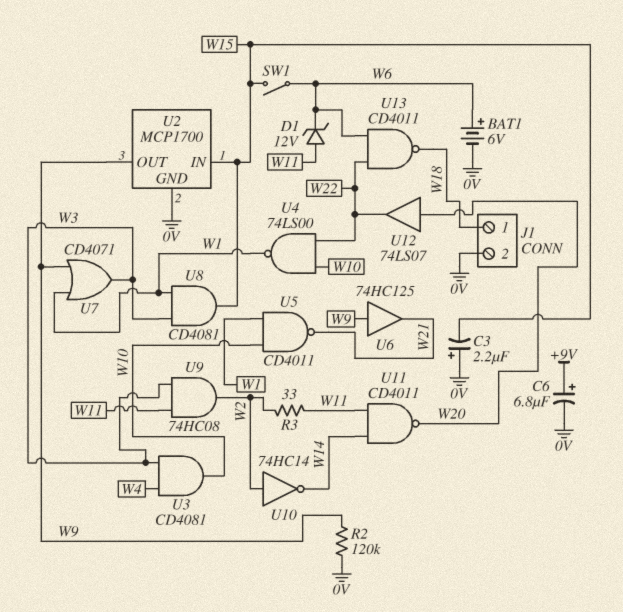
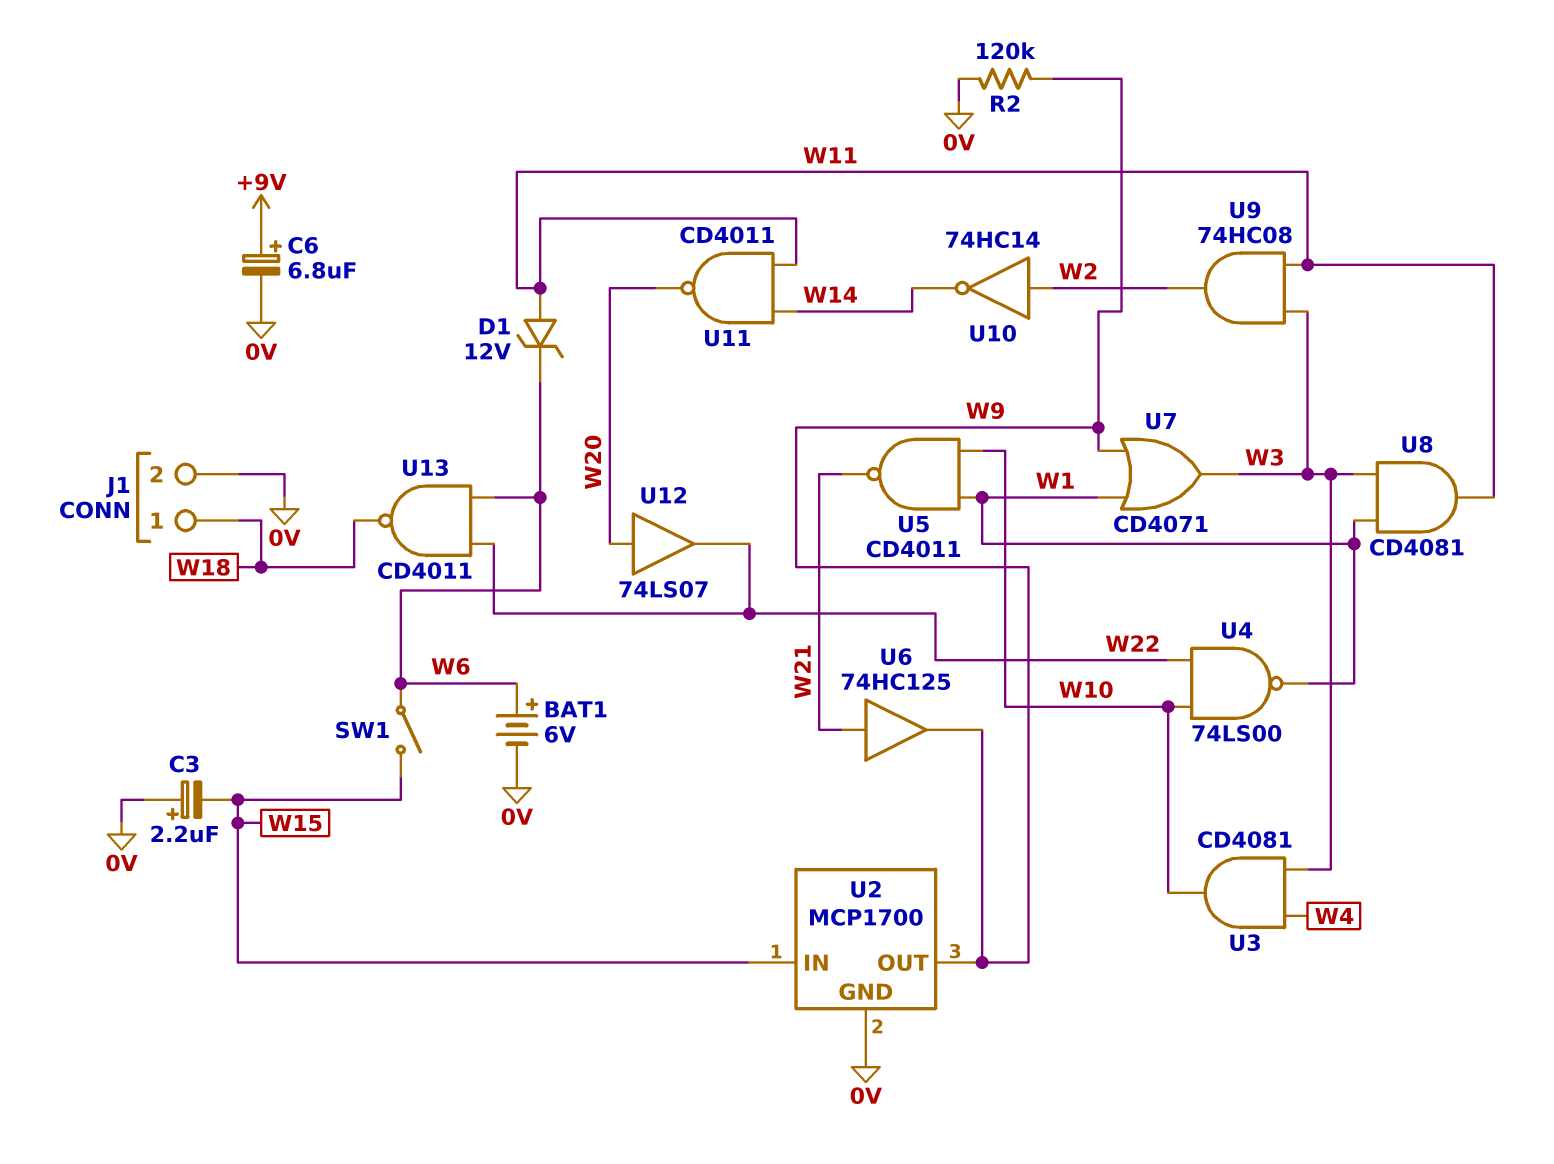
R3: 33 (W2, W11) -> none
U6: buffer 74HC125 (in W9, out W21) -> buffer 74HC125 (in W21, out W9)
U8: AND CD4081 (in W1, in W3, out W15) -> AND CD4081 (in W1, in W3, out W11)

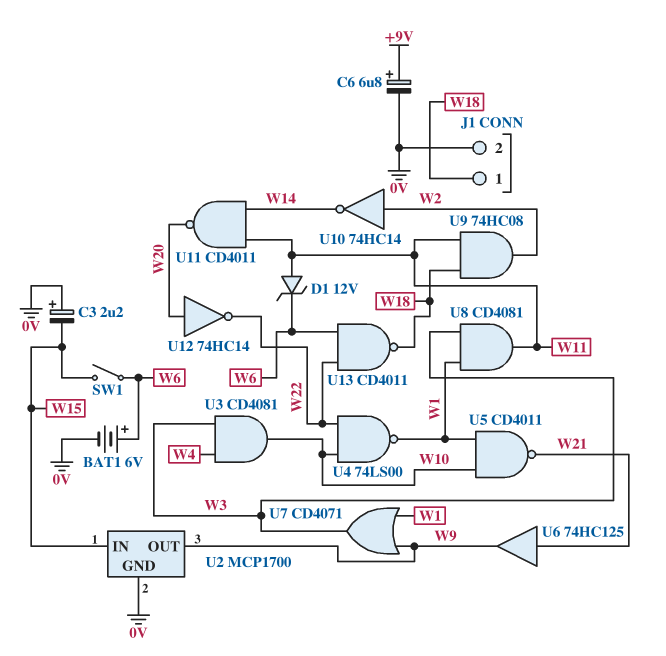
R2: 120k (0V, W9) -> none
U9: AND 74HC08 (in W3, in W11, out W2) -> AND 74HC08 (in W11, in W18, out W2)
U12: buffer 74LS07 (in W20, out W22) -> NOT 74HC14 (in W20, out W22)

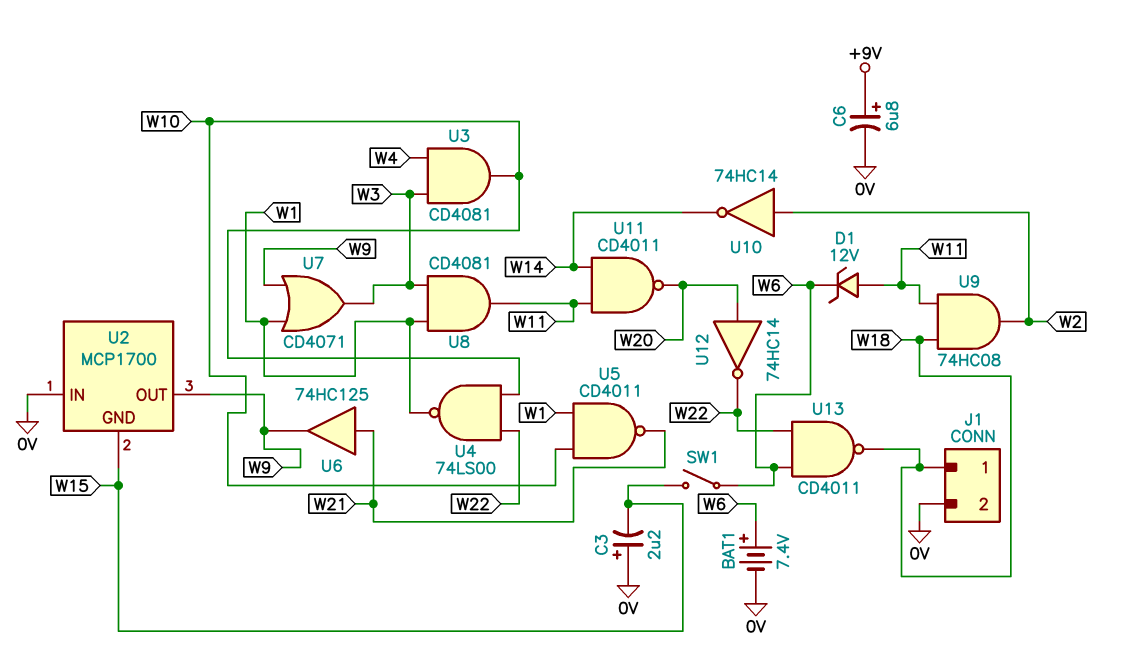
BAT1: 6V (plus W6, minus 0V) -> 7.4V (plus W6, minus 0V)
U2 pin GND: 0V -> W15
U2 pin IN: W15 -> 0V

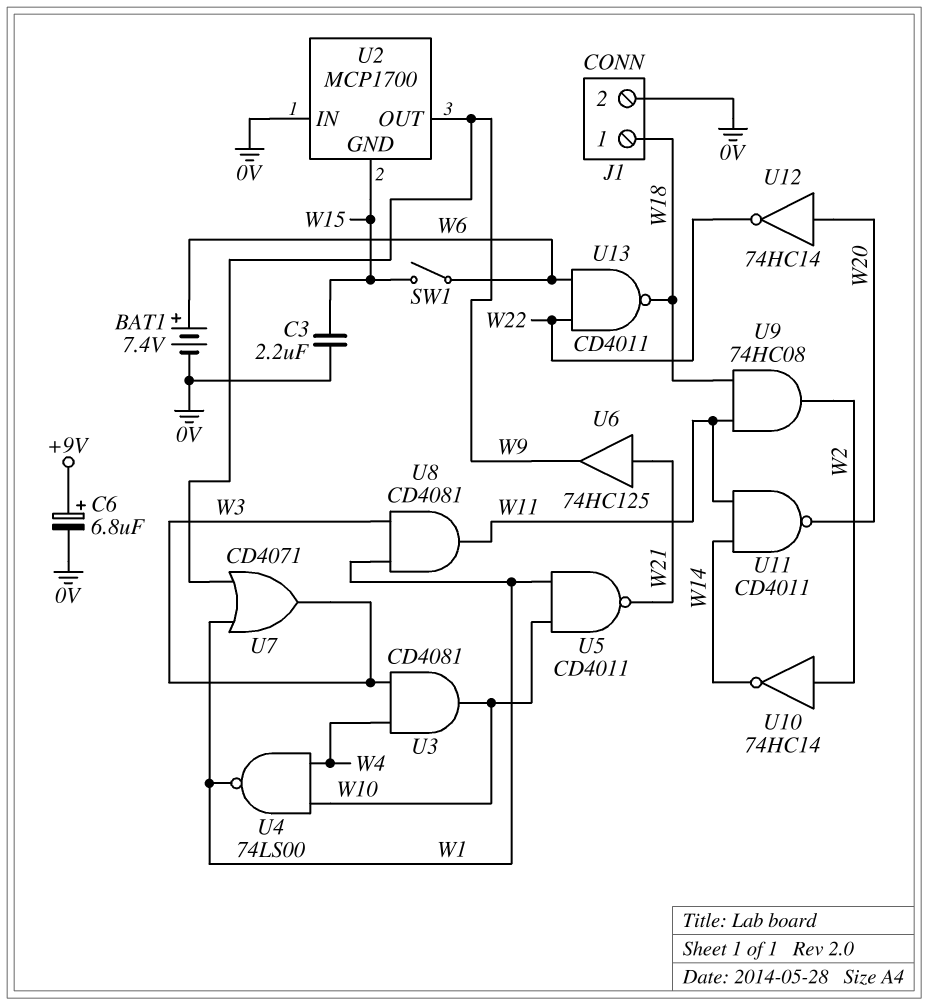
C3: 2.2uF (plus 0V, minus W15) -> 2.2uF (0V, W15)
D1: zener 12V (A W11, K W6) -> none
U4: NAND 74LS00 (in W10, in W22, out W1) -> NAND 74LS00 (in W4, in W10, out W1)

